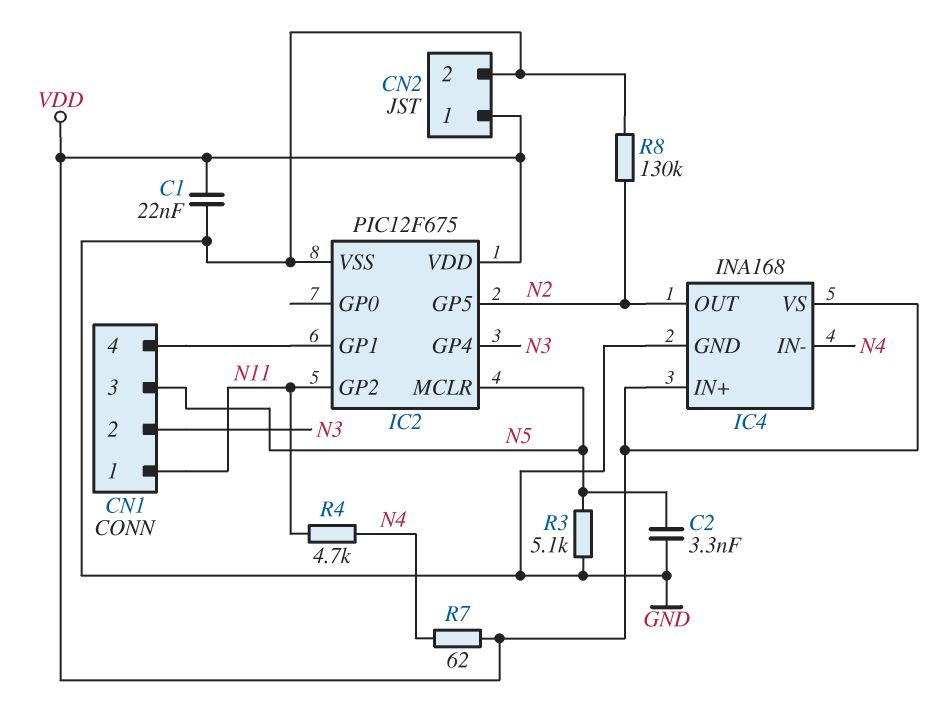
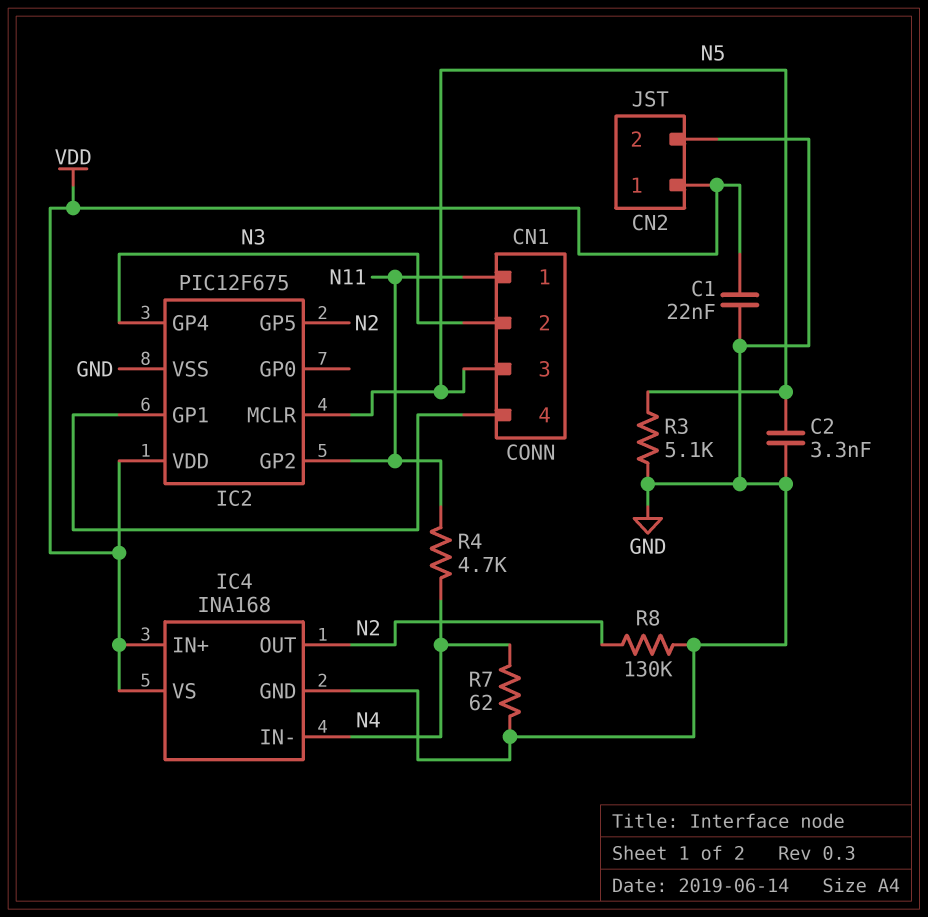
R7: 62 (N4, VDD) -> 62 (GND, N4)

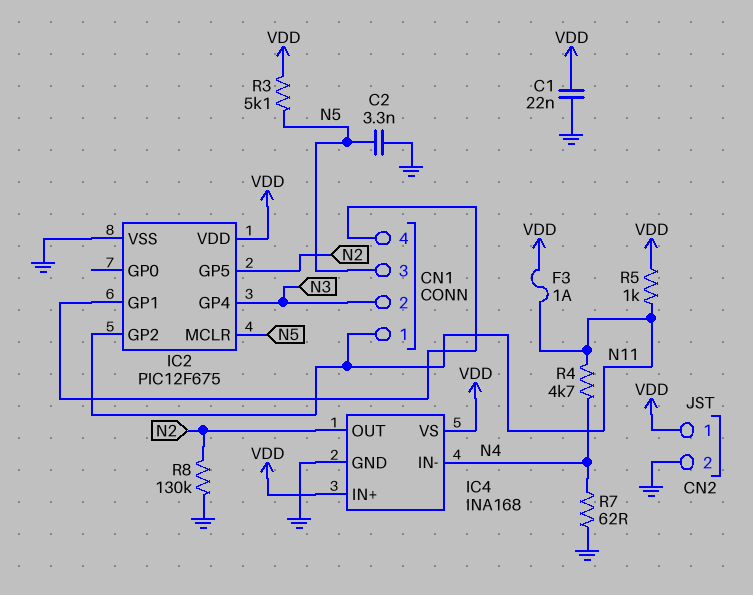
F3: none -> 1A (N11, VDD)
R3: 5.1k (GND, N5) -> 5.1k (N5, VDD)
R5: none -> 1k (N11, VDD)

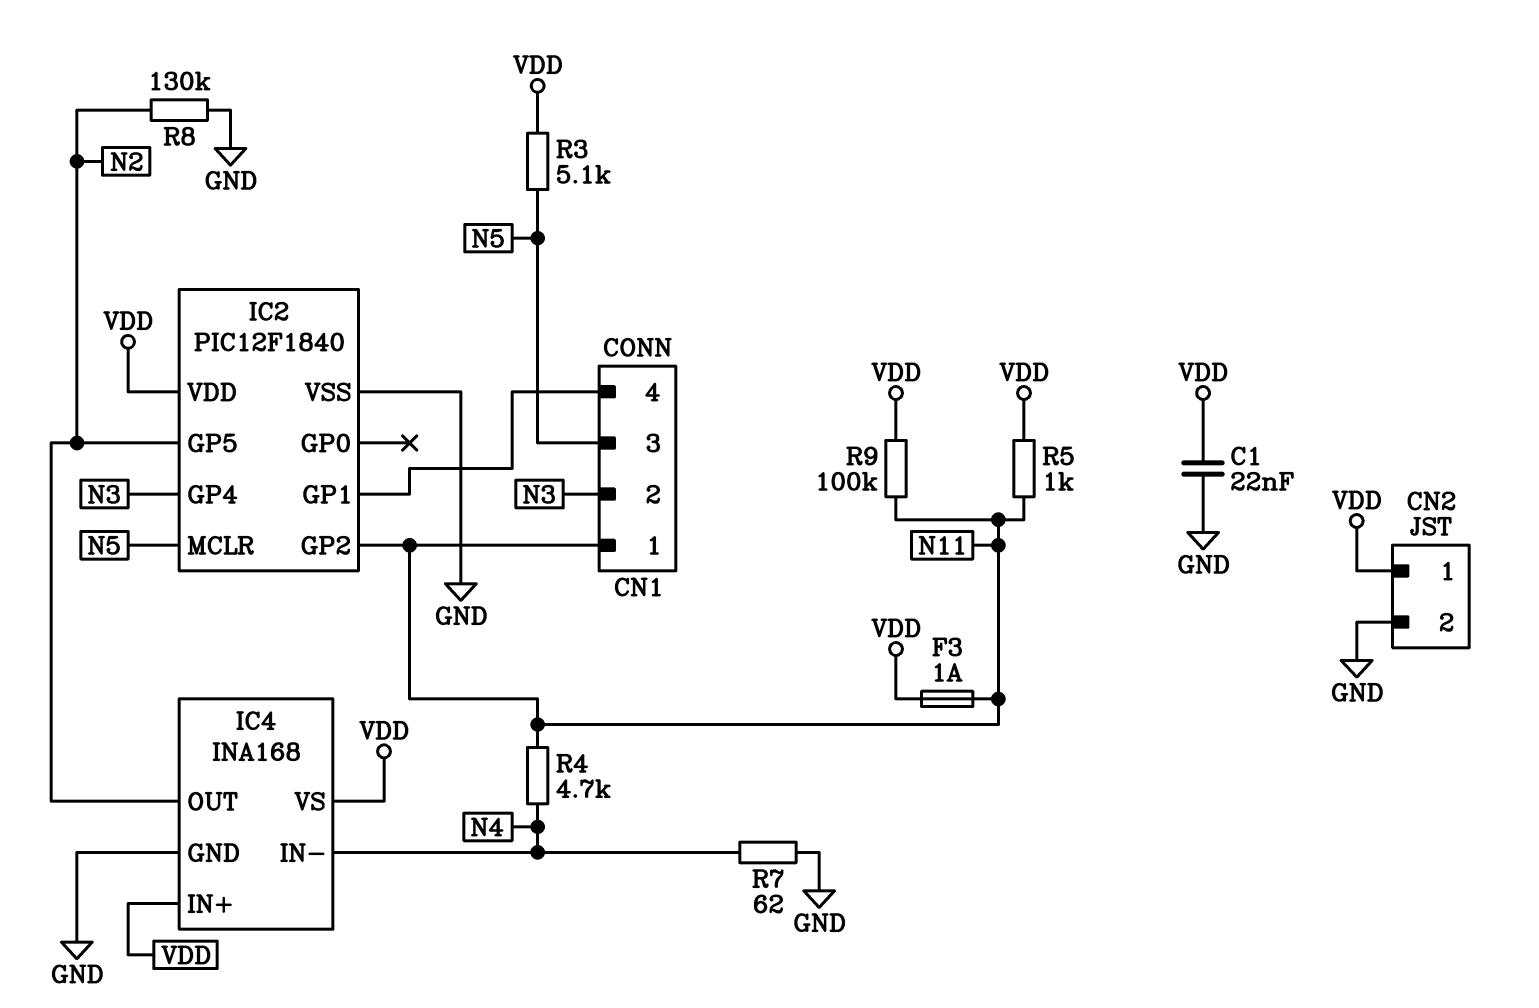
C2: 3.3nF (GND, N5) -> none
IC2: PIC12F675 -> PIC12F1840
R9: none -> 100k (N11, VDD)

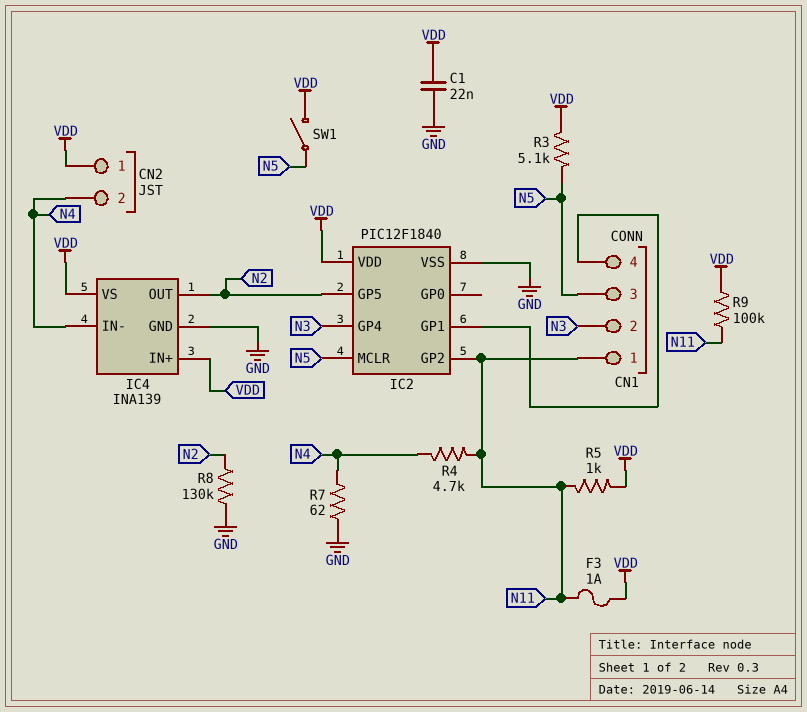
CN2 pin 2: GND -> N4
IC4: INA168 -> INA139
SW1: none -> switch (N5, VDD)

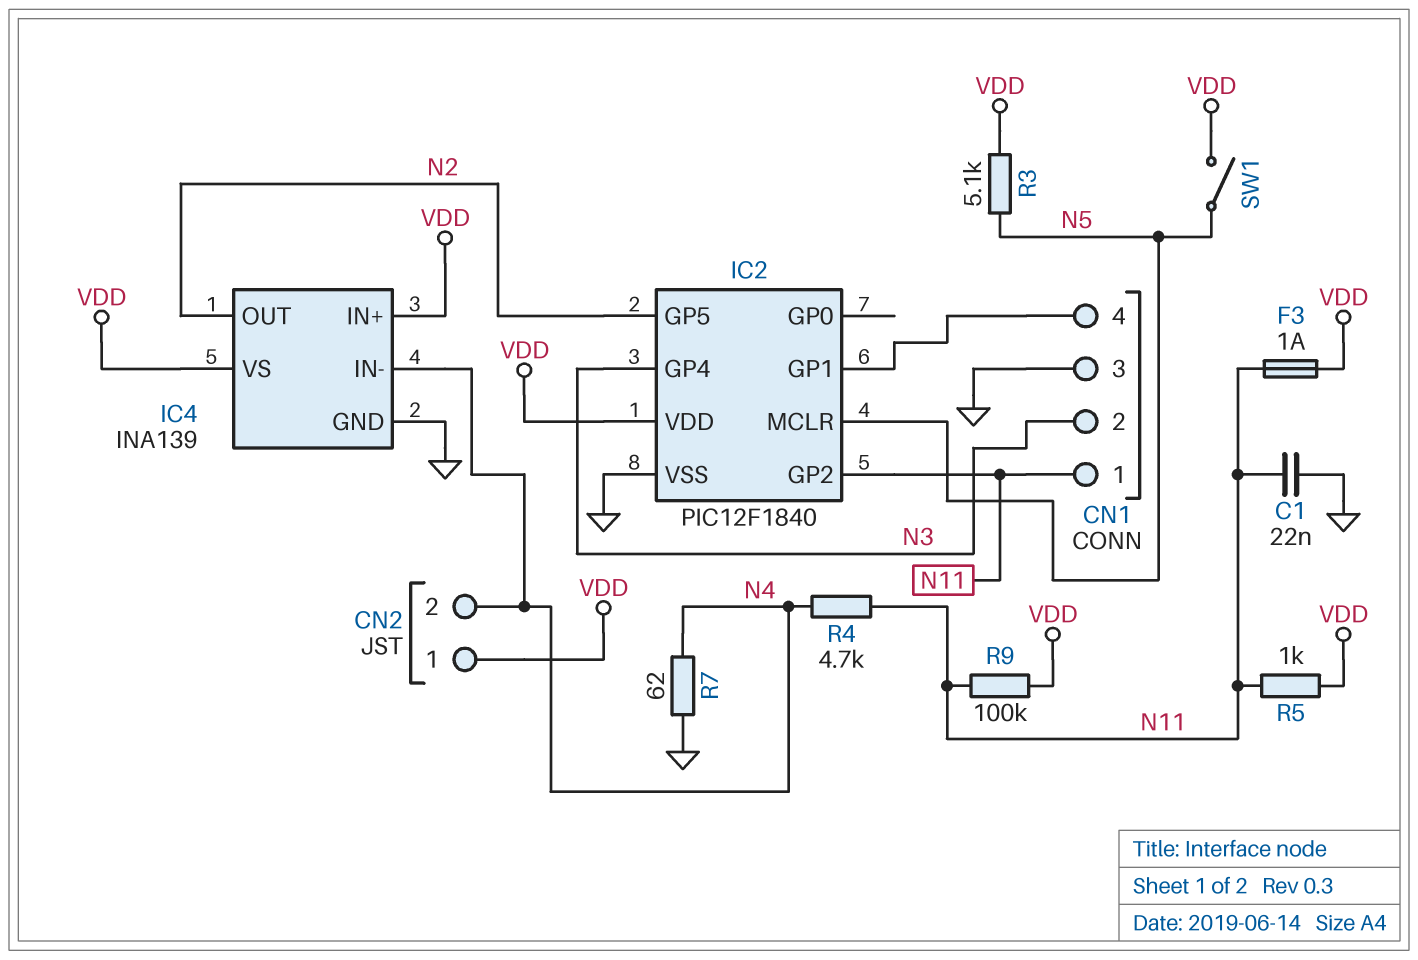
C1: 22nF (GND, VDD) -> 22nF (GND, N11)
CN1 pin 3: N5 -> GND
R8: 130k (GND, N2) -> none

